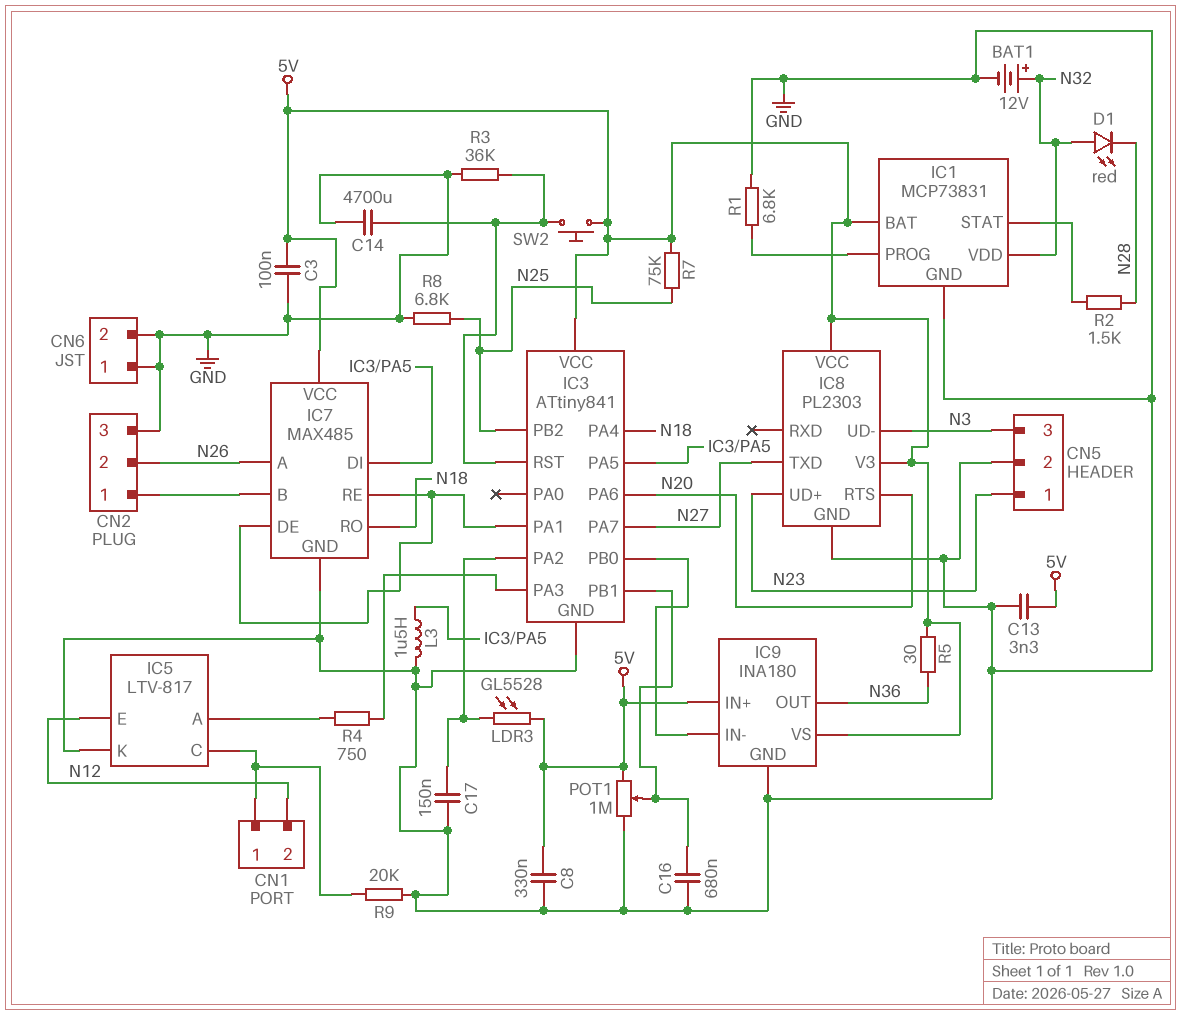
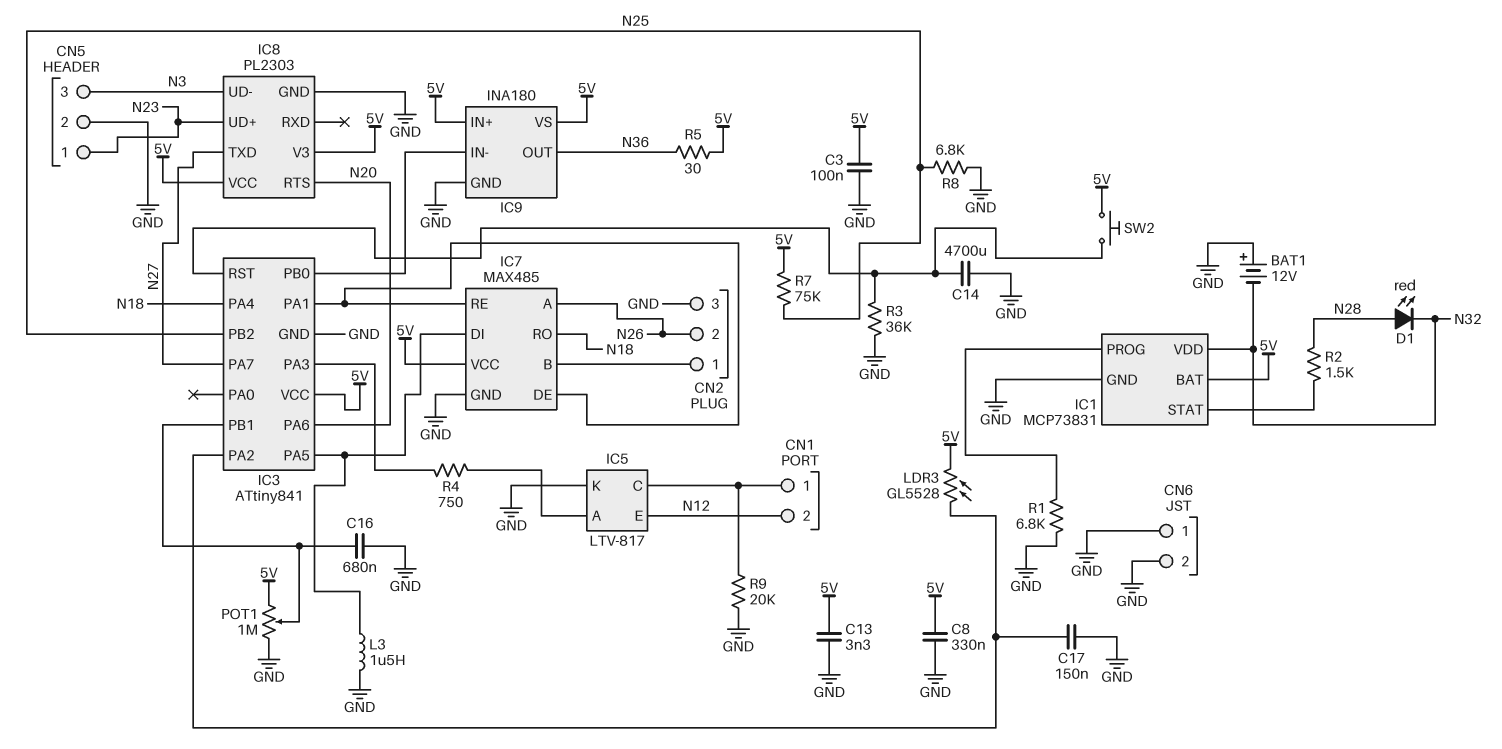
BAT1: 12V (plus N32, minus GND) -> 12V (plus GND, minus N32)
D1: LED red (A N32, K N28) -> LED red (A N28, K N32)

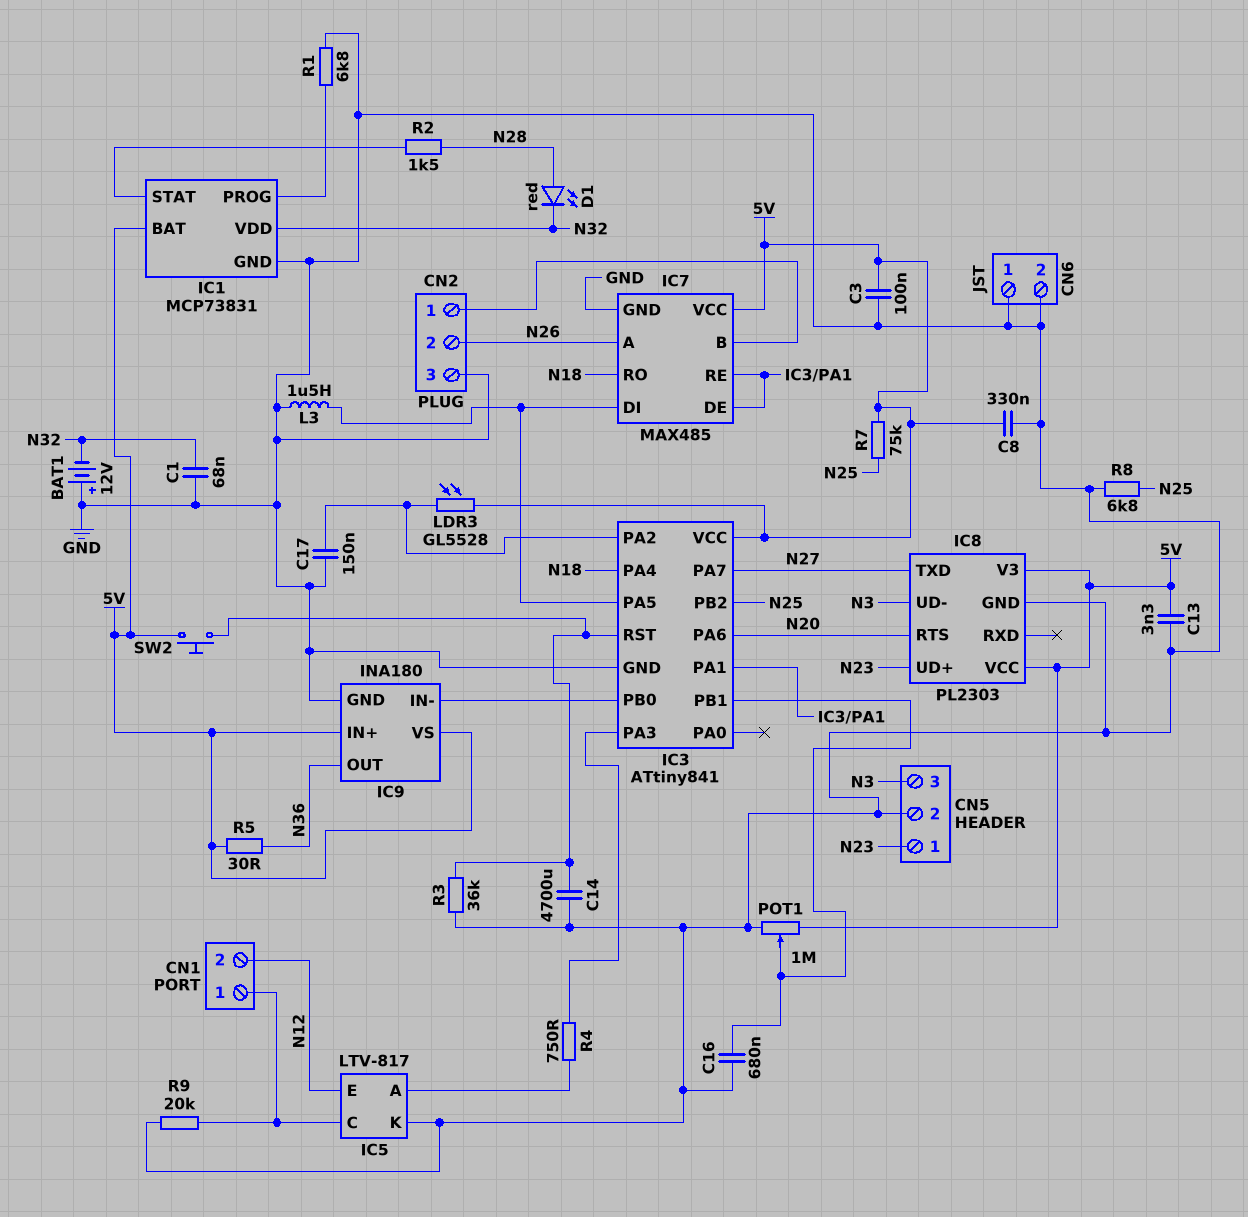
C1: none -> 68nF (GND, N32)

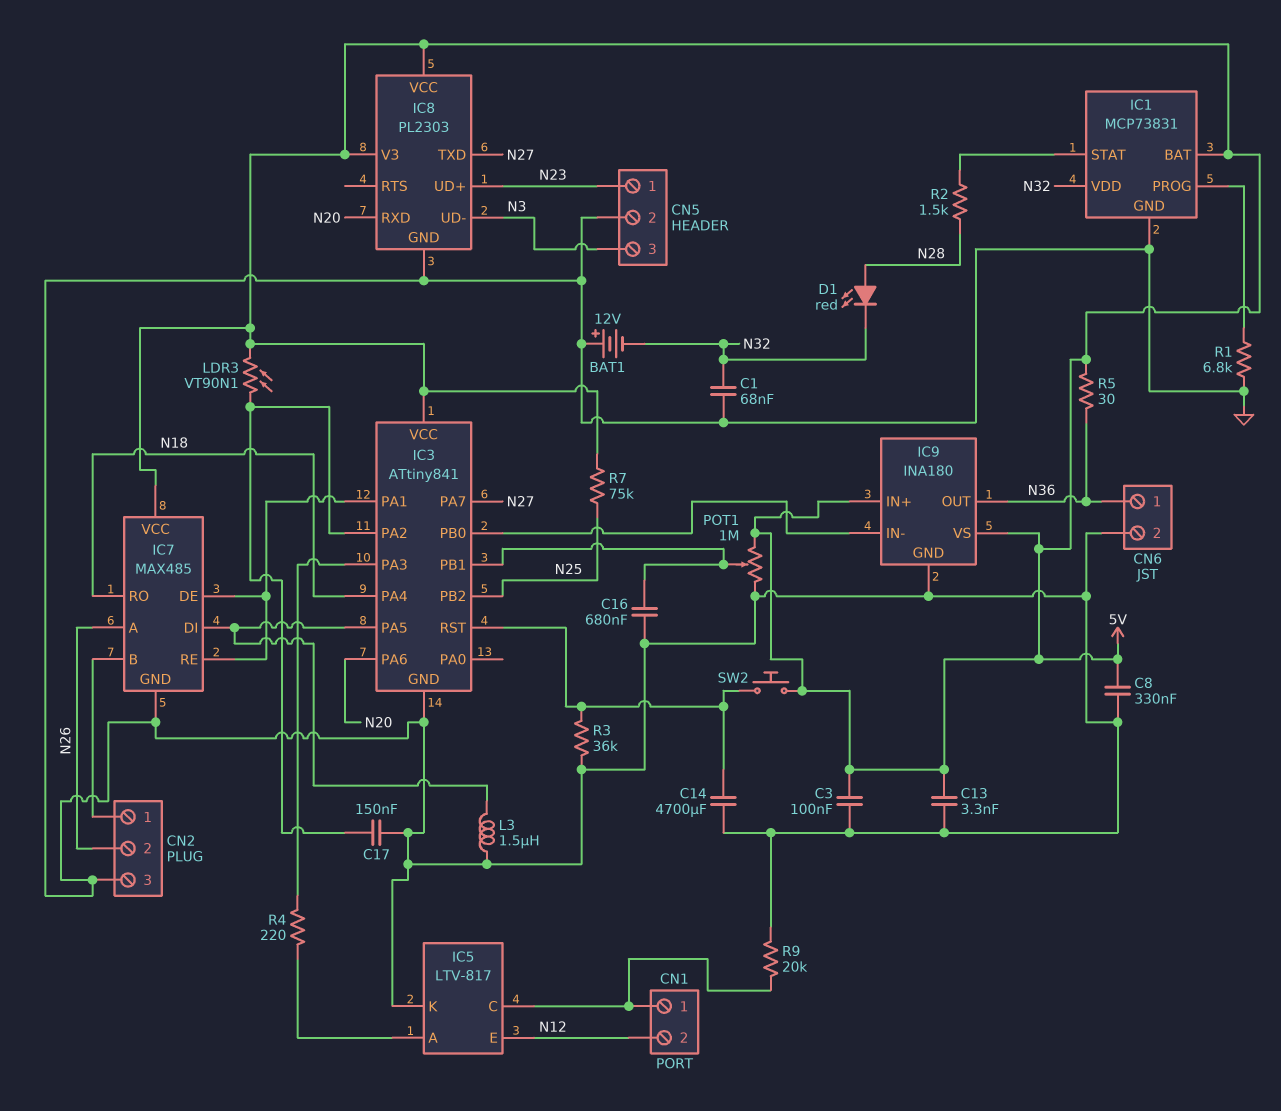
CN6 pin 1: GND -> N36
IC8 pin RTS: N20 -> none
IC8 pin RXD: none -> N20
LDR3: GL5528 (5V, IC3/PA2) -> VT90N1 (5V, IC3/PA2)
R4: 750 (IC3/PA3, IC5/A) -> 220 (IC3/PA3, IC5/A)
R8: 6.8k (GND, N25) -> none

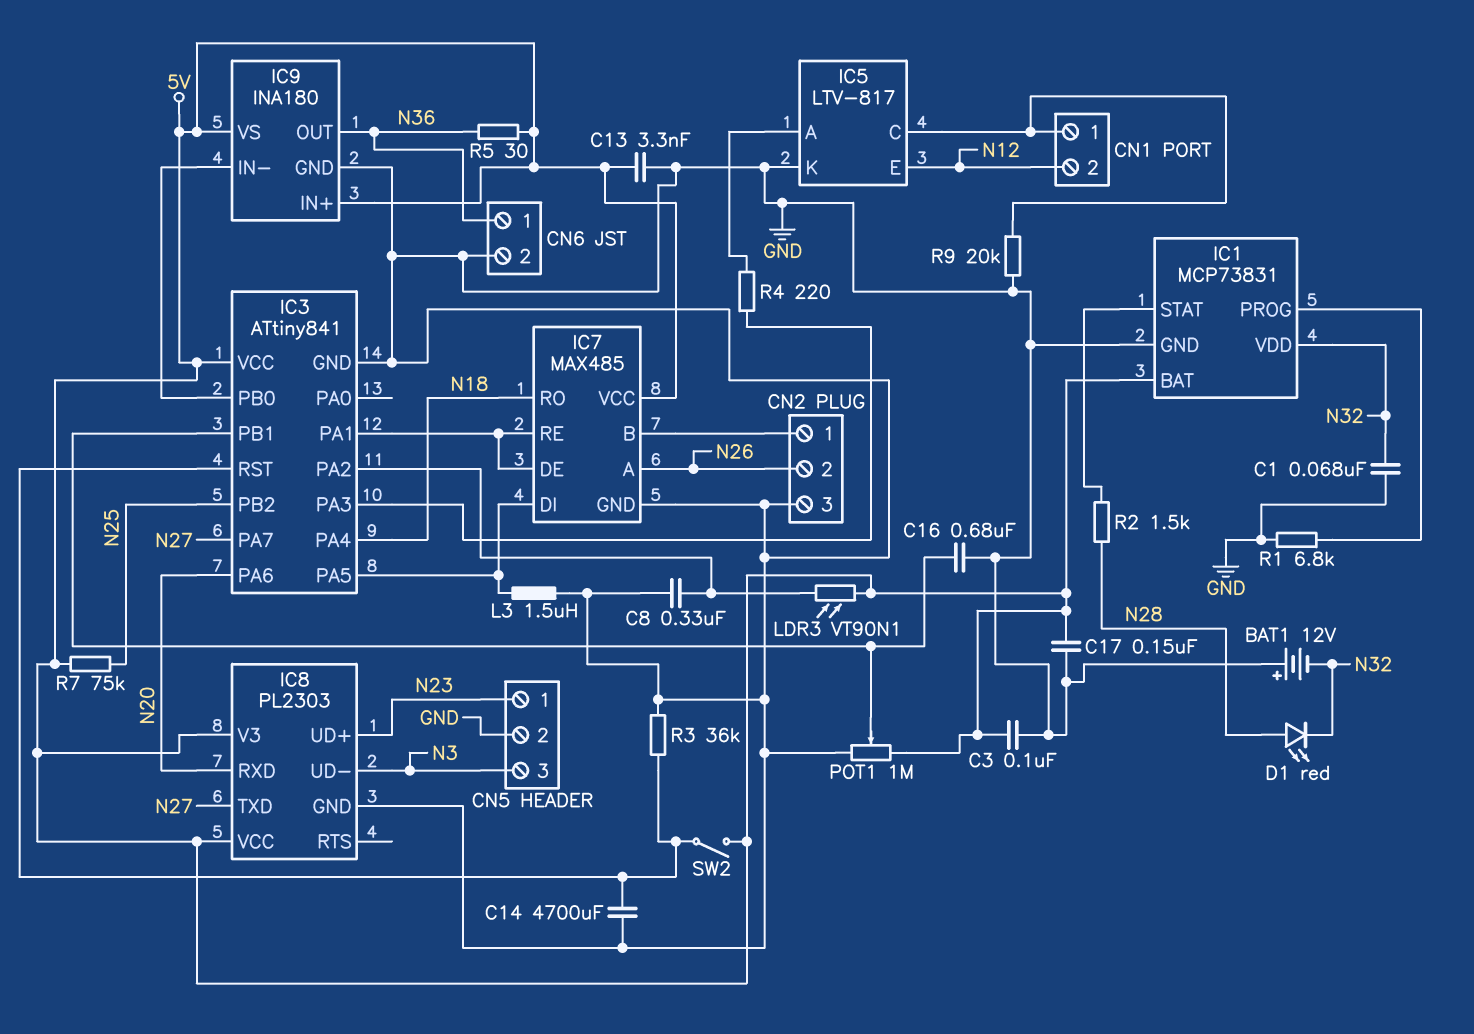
C8: 330nF (5V, GND) -> 330nF (GND, IC3/PA2)
C17: 150nF (GND, IC3/PA2) -> 150nF (5V, GND)
SW2: button (5V, IC3/RST) -> switch (5V, IC3/RST)

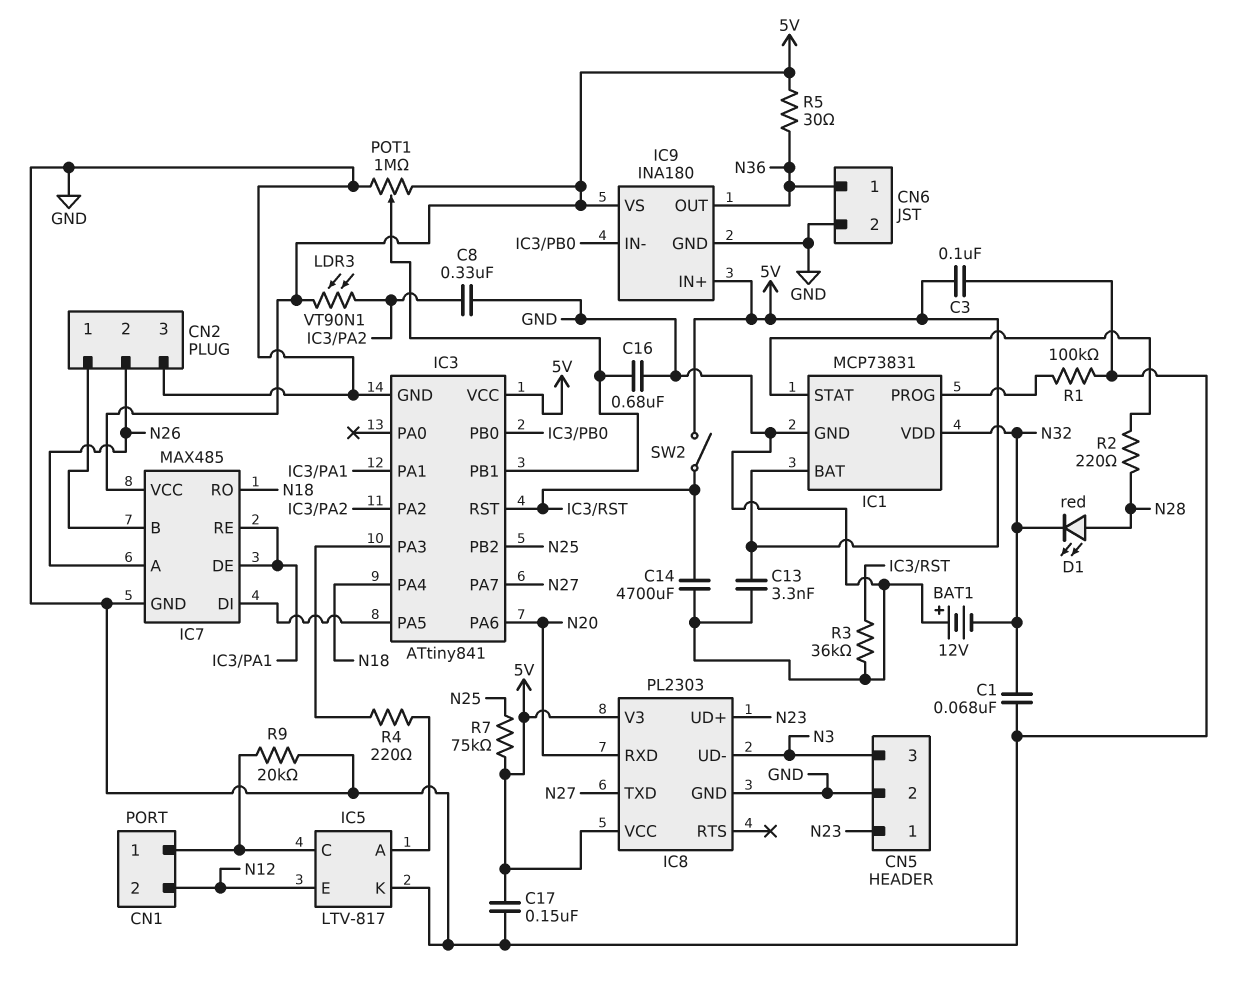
L3: 1.5uH (GND, IC3/PA5) -> none
R1: 6.8k (GND, IC1/PROG) -> 100k (GND, IC1/PROG)
R2: 1.5k (IC1/STAT, N28) -> 220 (IC1/STAT, N28)

